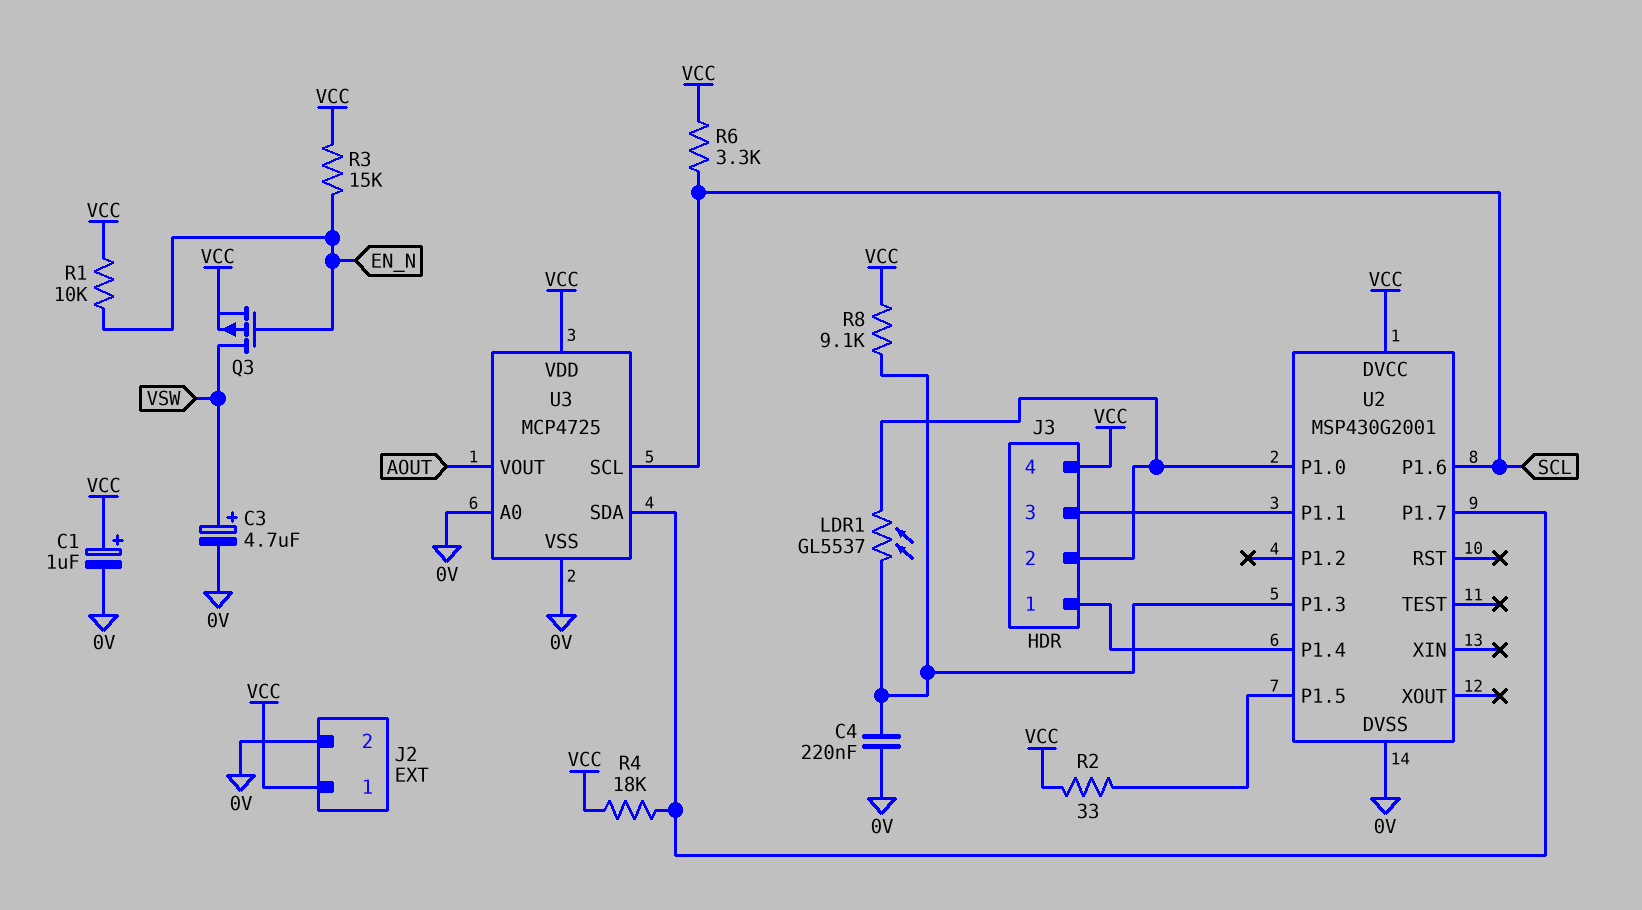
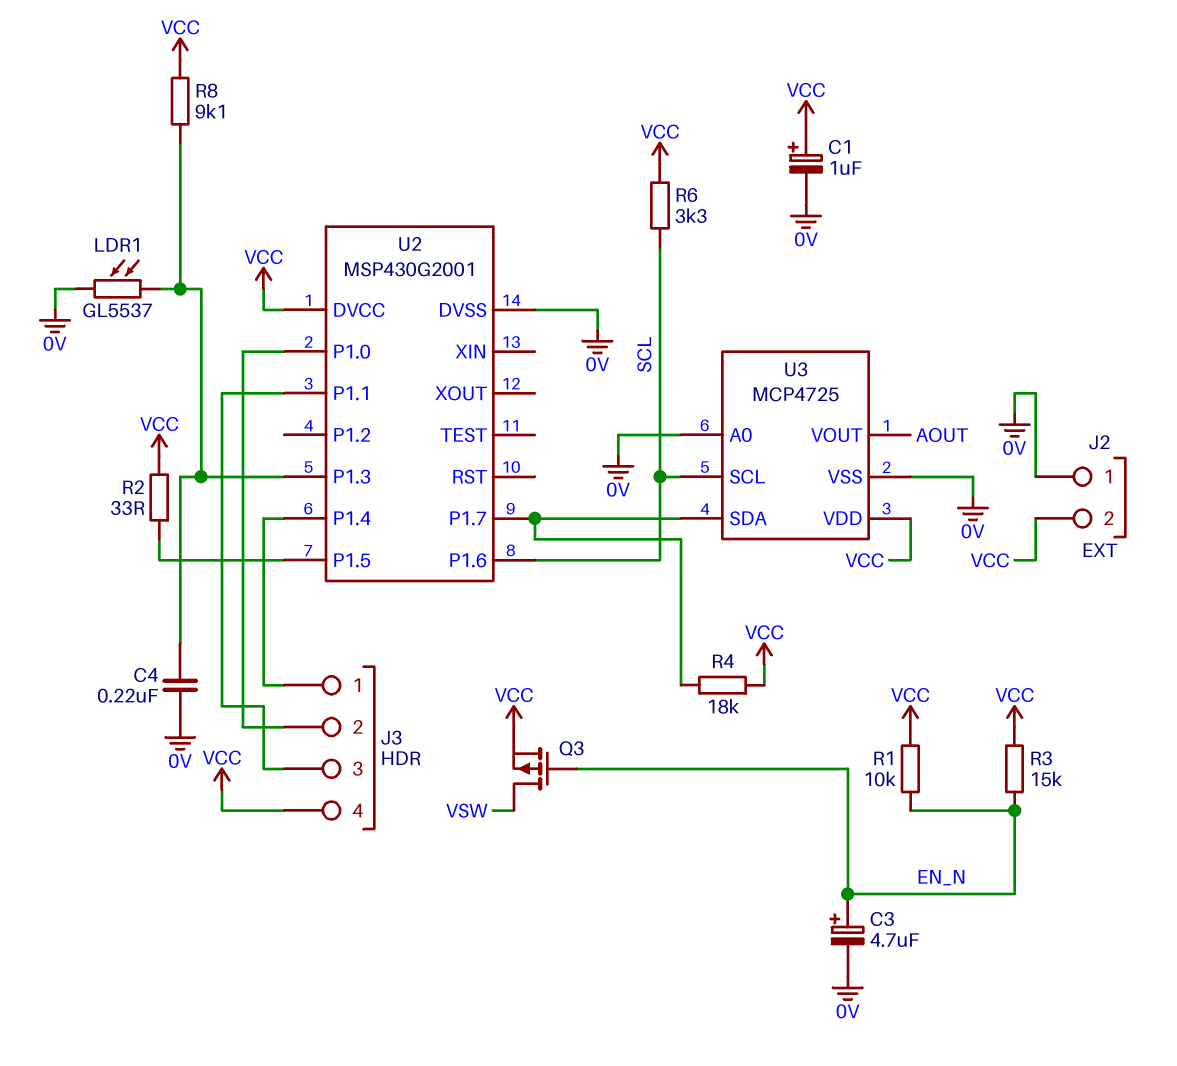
C3: 4.7uF (plus VSW, minus 0V) -> 4.7uF (plus EN_N, minus 0V)
J2 pin 1: VCC -> 0V
J2 pin 2: 0V -> VCC
LDR1: GL5537 (J3/2, U2/P1.3) -> GL5537 (0V, U2/P1.3)

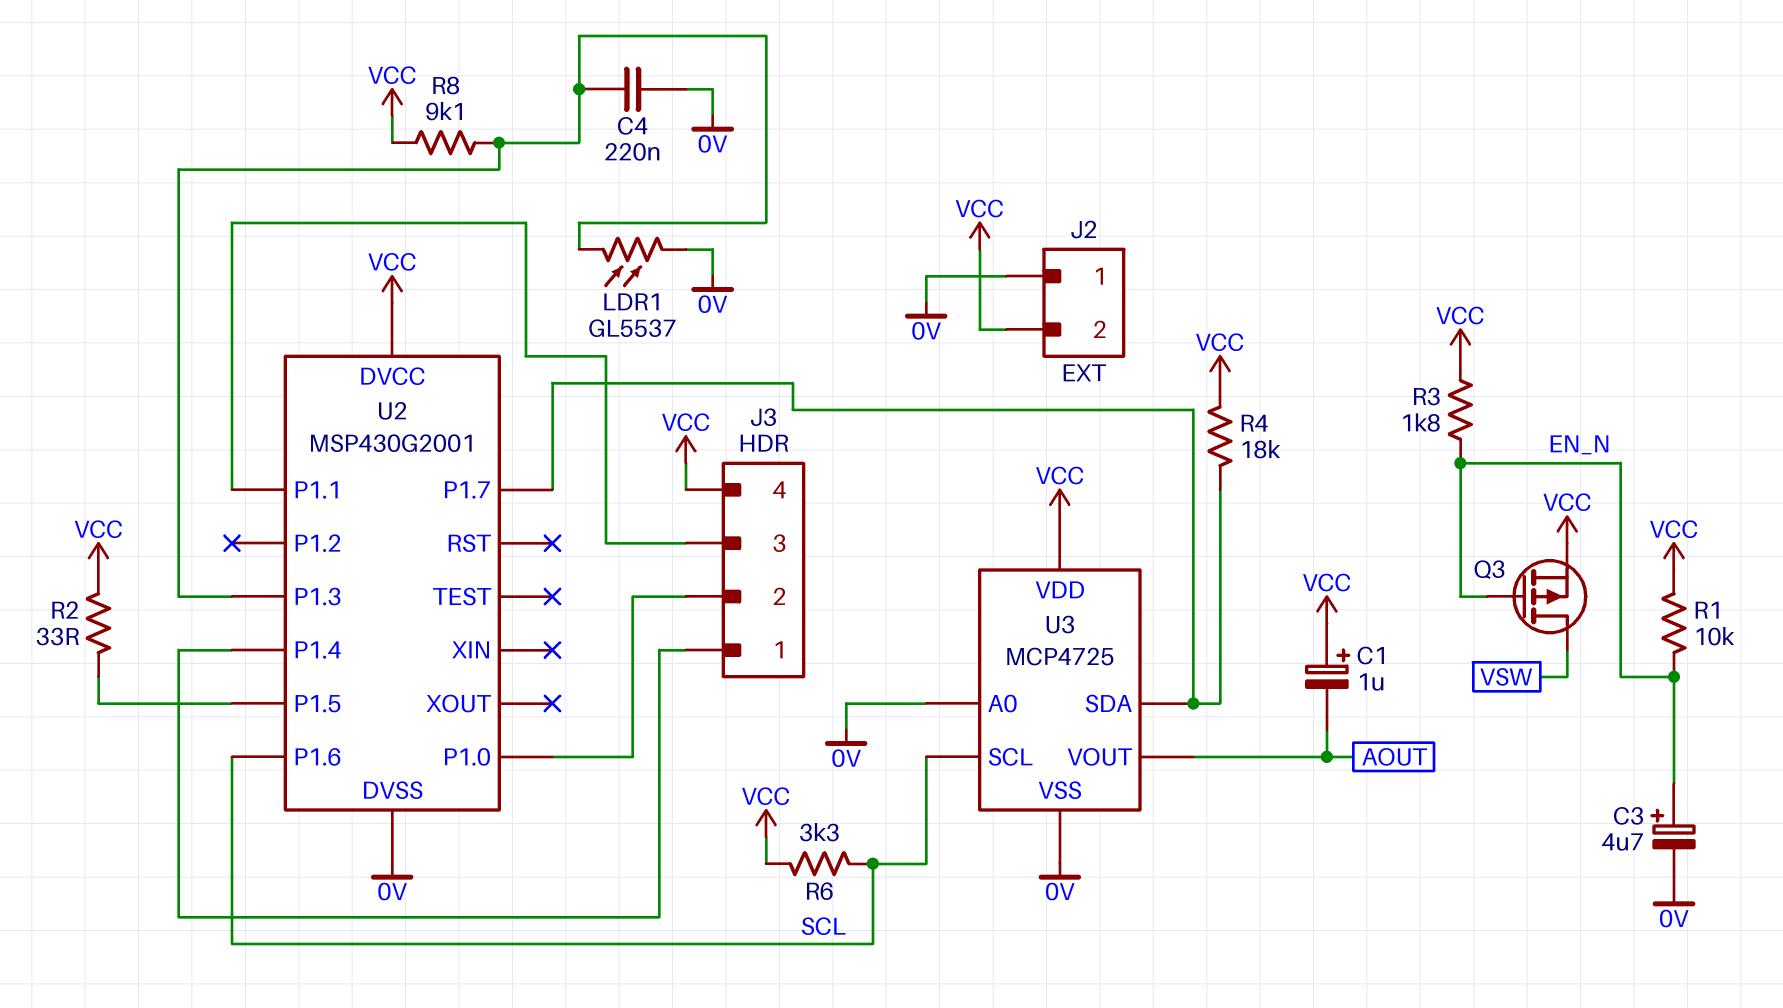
C1: 1uF (plus VCC, minus 0V) -> 1uF (plus VCC, minus AOUT)
R3: 15k (EN_N, VCC) -> 1.8k (EN_N, VCC)

